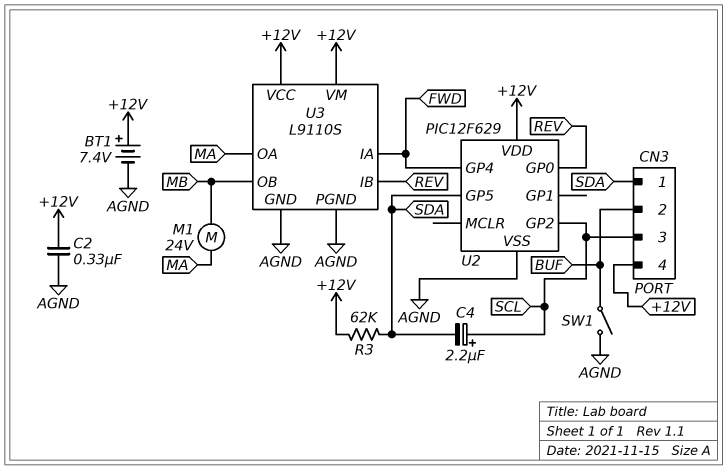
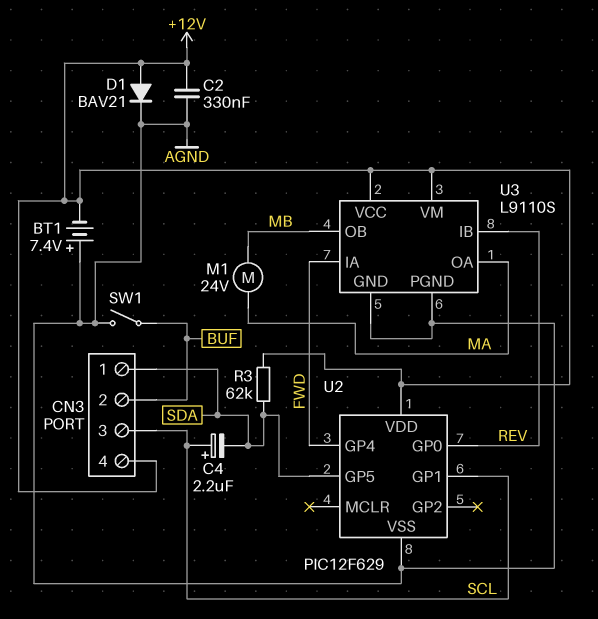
BT1: 7.4V (plus +12V, minus AGND) -> 7.4V (plus AGND, minus +12V)
D1: none -> diode BAV21 (A +12V, K AGND)
U2 pin GP1: none -> SCL
U2 pin GP2: SCL -> none

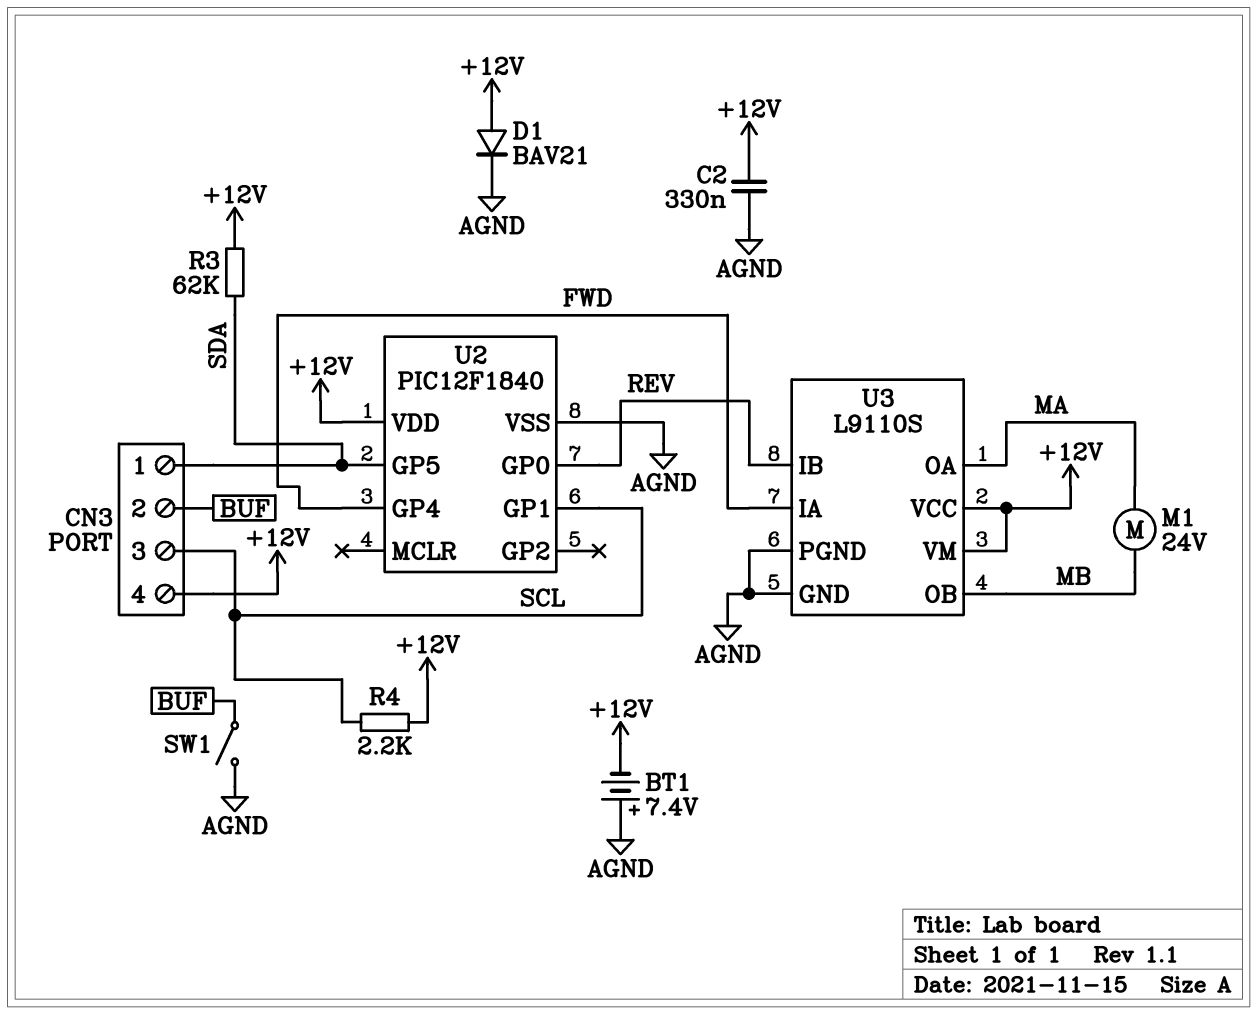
C4: 2.2uF (plus SCL, minus SDA) -> none
R4: none -> 2.2k (+12V, SCL)
U2: PIC12F629 -> PIC12F1840

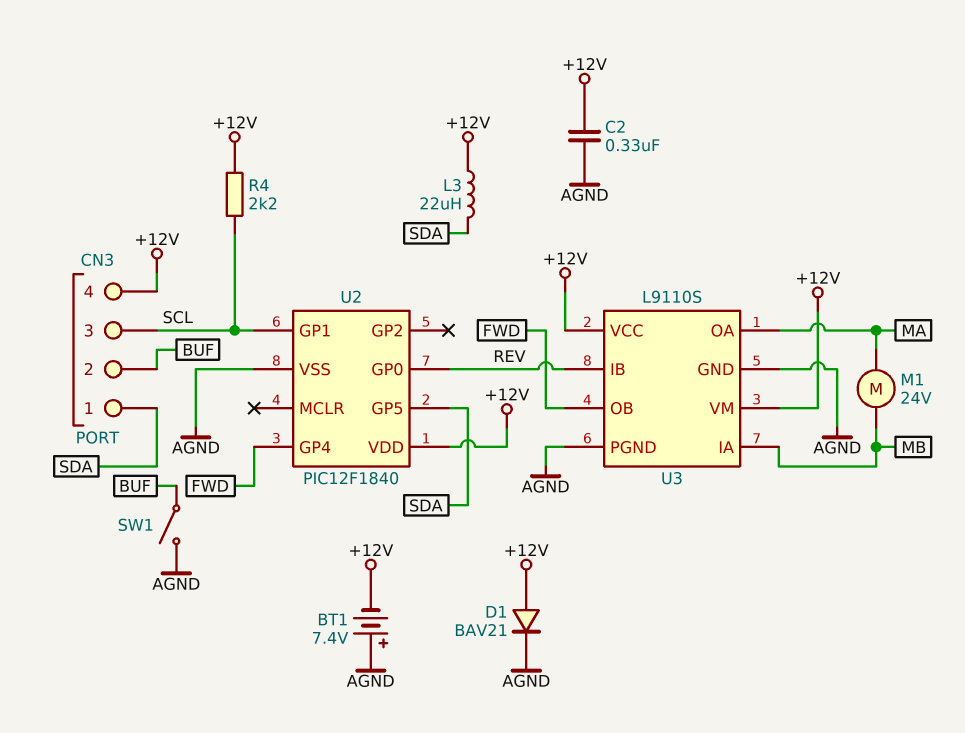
L3: none -> 22uH (+12V, SDA)
R3: 62k (+12V, SDA) -> none
U3 pin IA: FWD -> MB
U3 pin OB: MB -> FWD

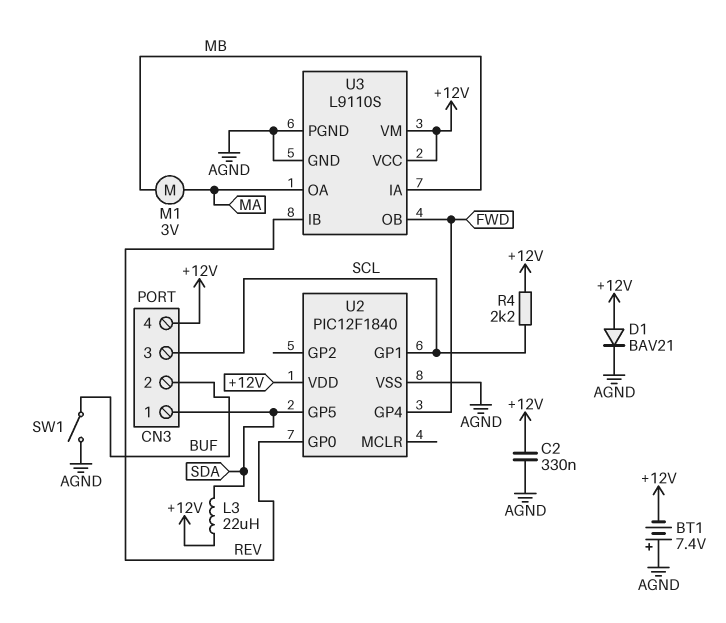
M1: motor 24V (MA, MB) -> motor 3V (MA, MB)

